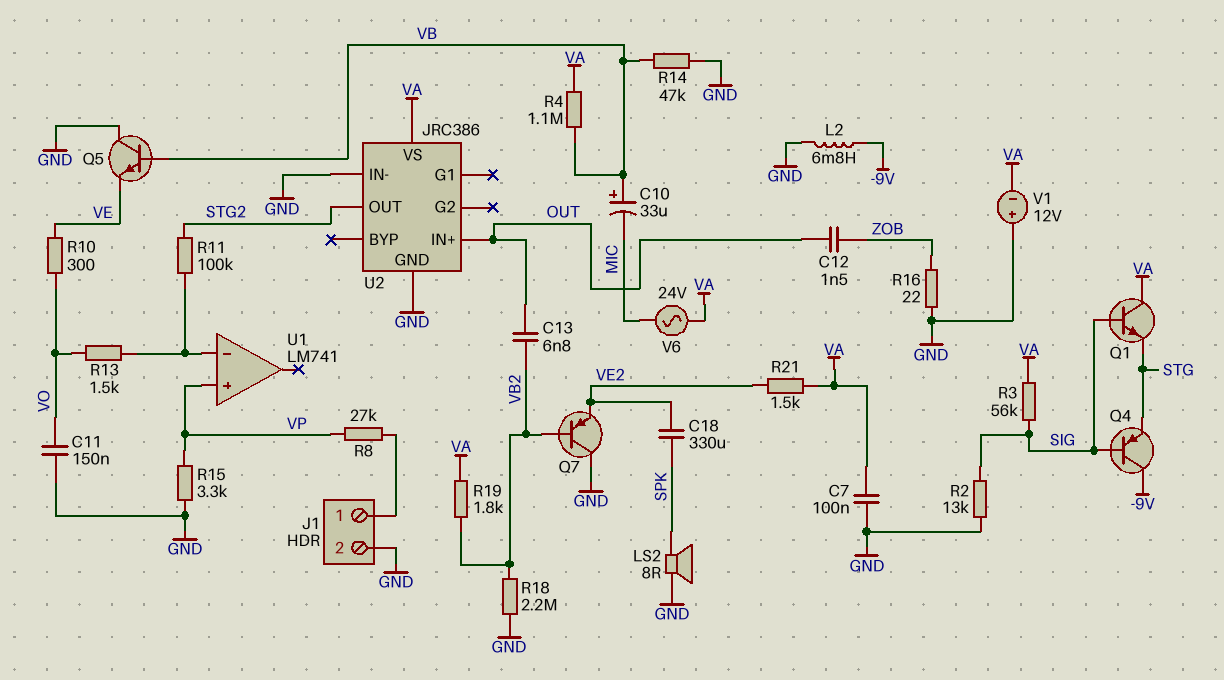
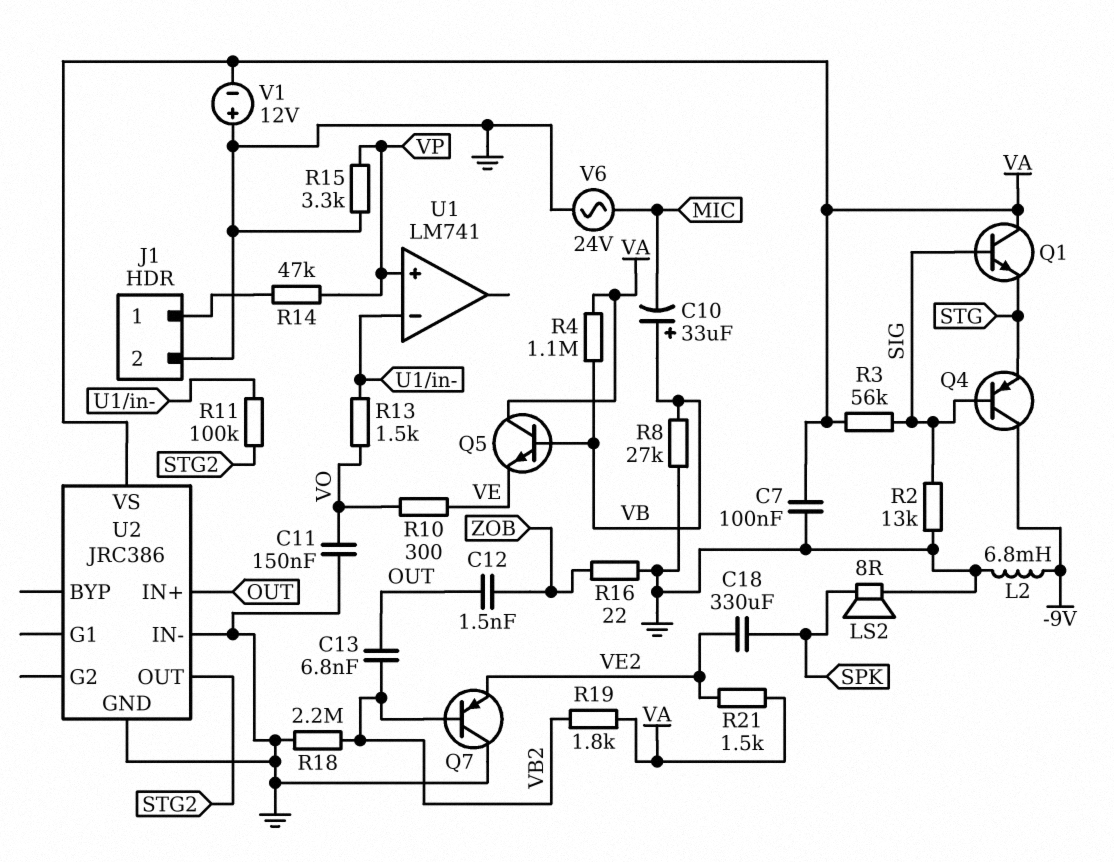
Q5: NPN (B VB, C GND, E VE) -> NPN (B VB, C VA, E VE)
R8: 27k (J1/1, VP) -> 27k (GND, VB)
R14: 47k (GND, VB) -> 47k (J1/1, VP)
V6: AC 24V (MIC, VA) -> AC 24V (GND, MIC)

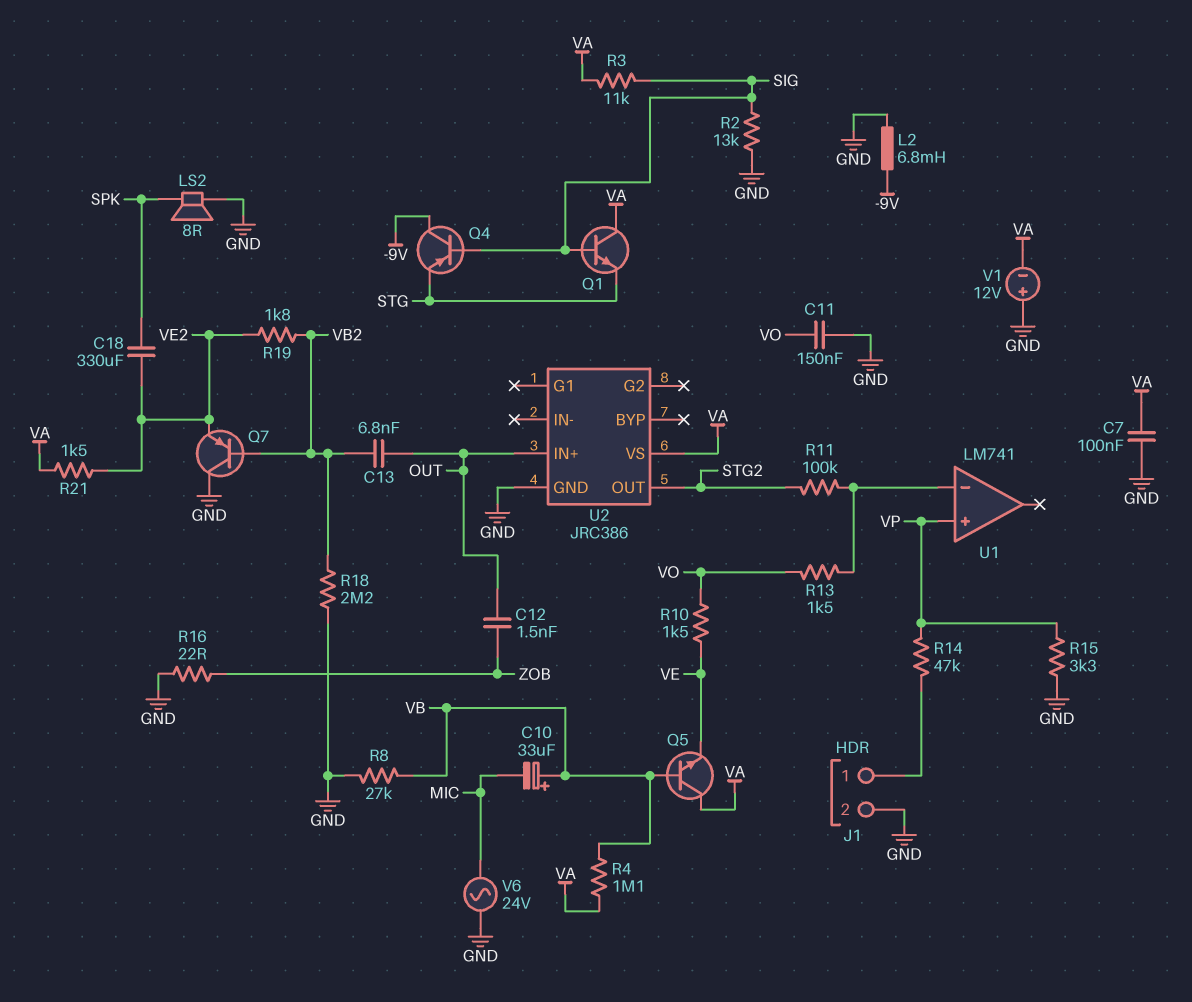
R3: 56k (SIG, VA) -> 11k (SIG, VA)
R10: 300 (VE, VO) -> 1.5k (VE, VO)
R19: 1.8k (VA, VB2) -> 1.8k (VB2, VE2)
U2 pin IN-: GND -> none

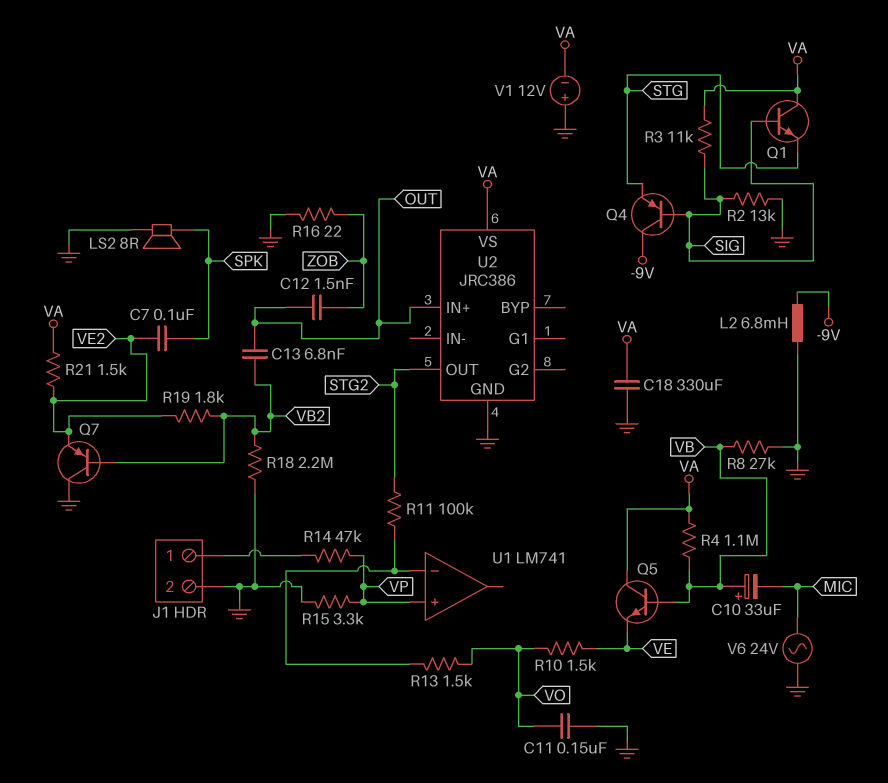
C7: 100nF (GND, VA) -> 100nF (SPK, VE2)
C18: 330uF (SPK, VE2) -> 330uF (GND, VA)

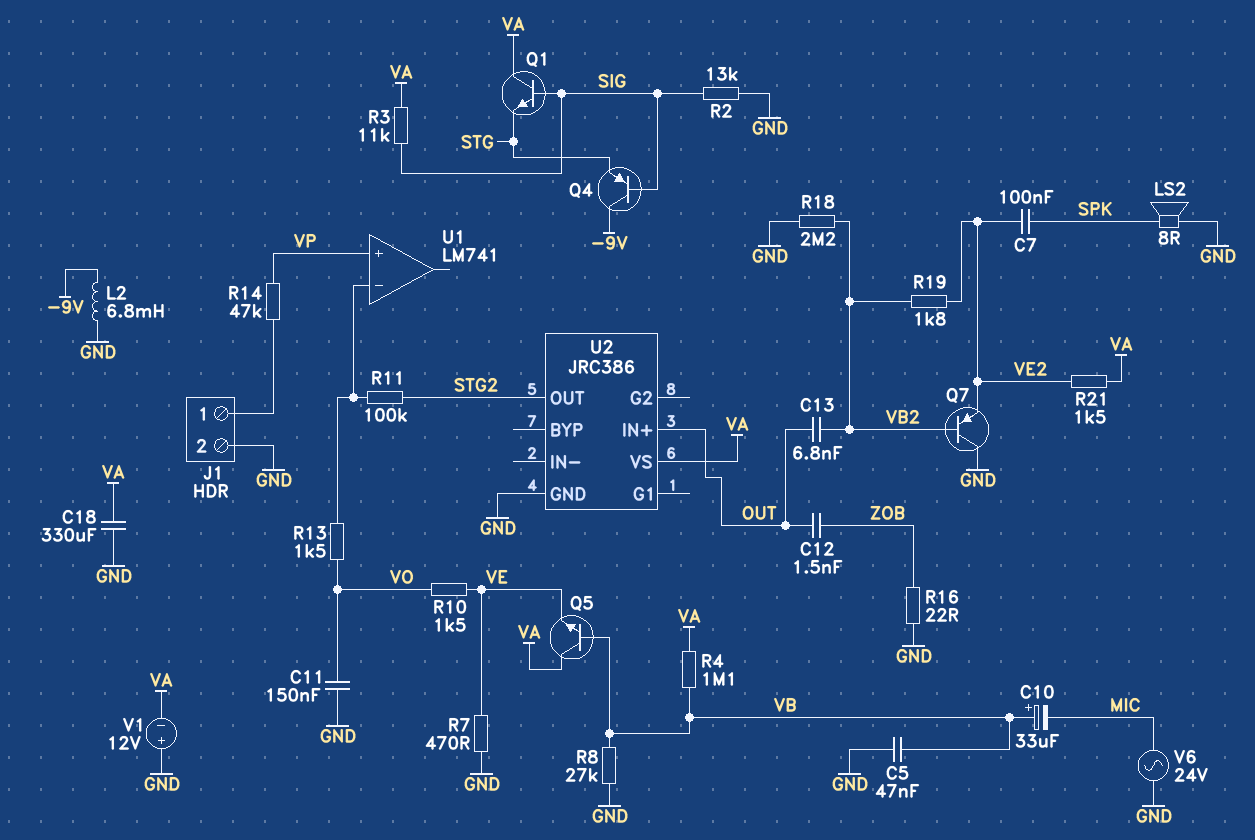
C5: none -> 47nF (GND, VB)
R7: none -> 470 (GND, VE)
R15: 3.3k (GND, VP) -> none

